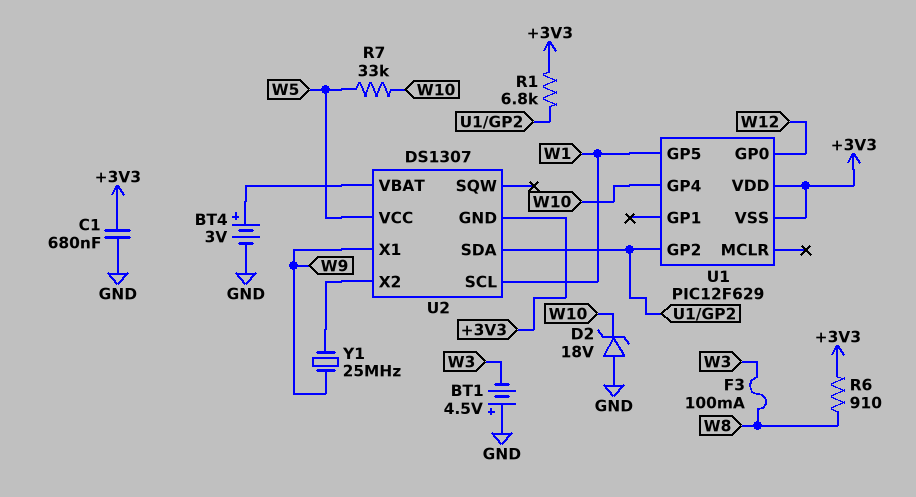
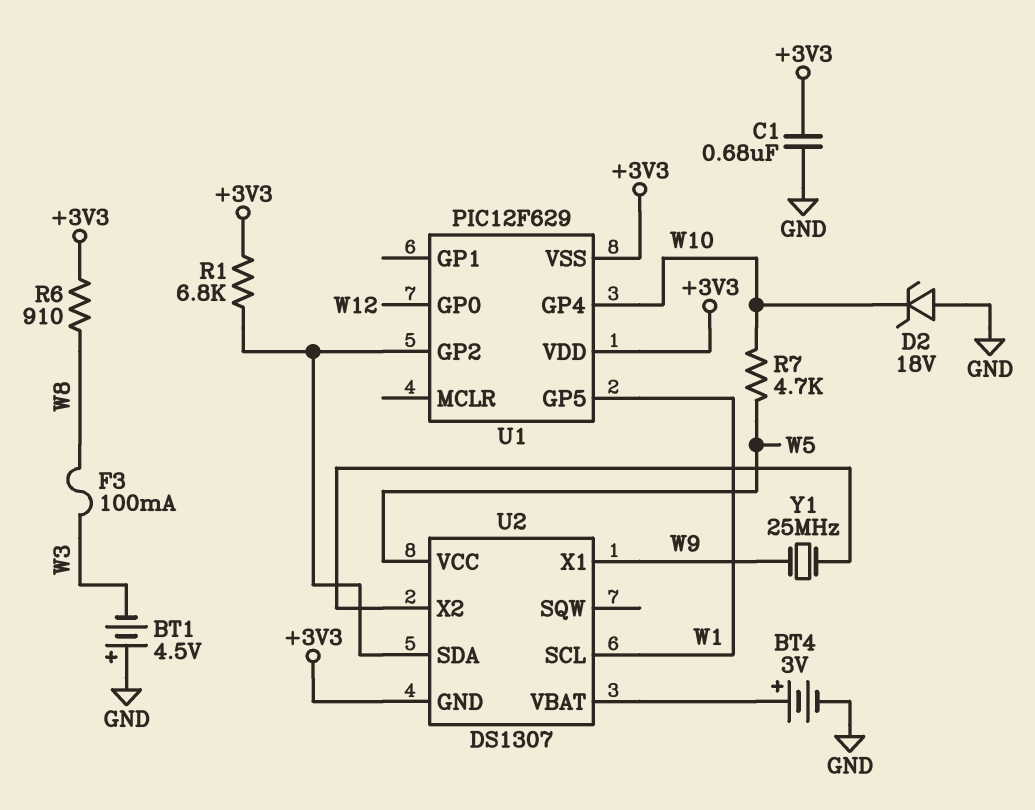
R7: 33k (W5, W10) -> 4.7k (W5, W10)

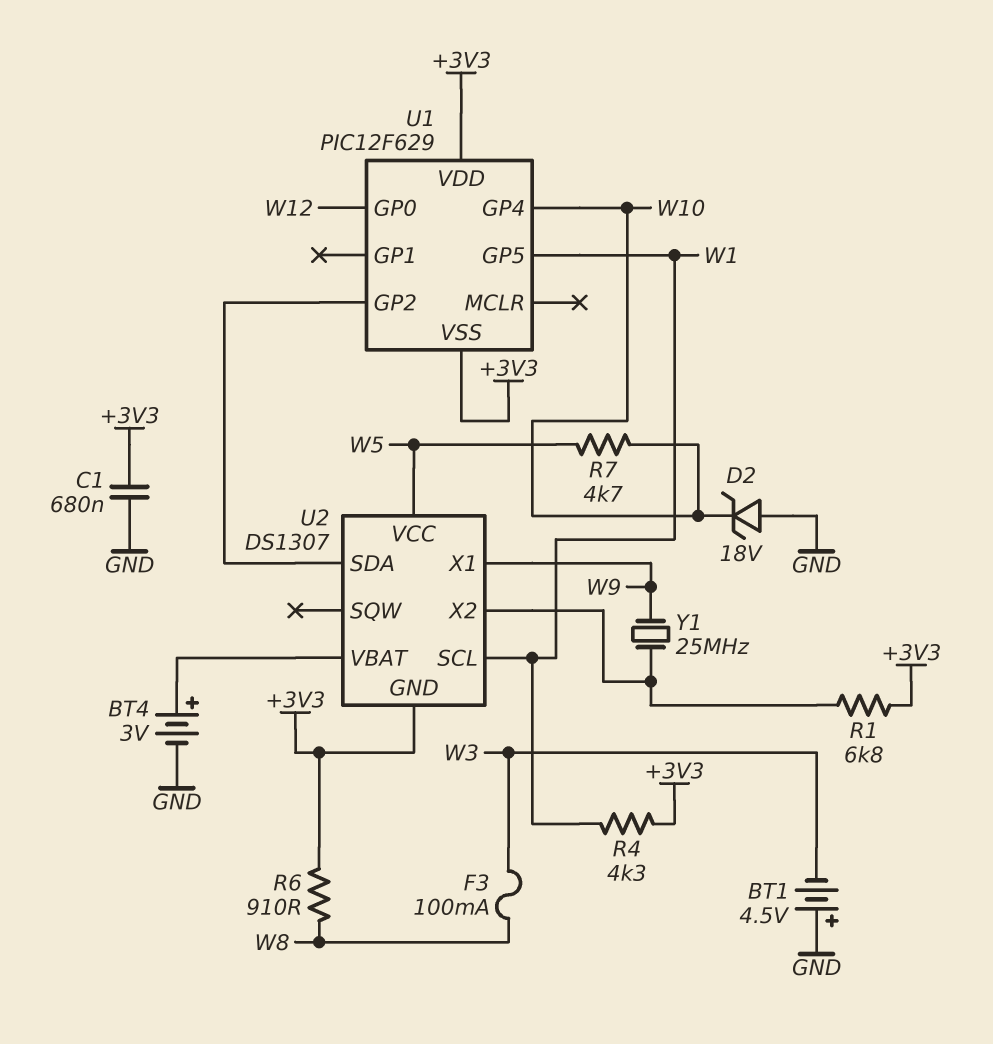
R1: 6.8k (+3V3, U1/GP2) -> 6.8k (+3V3, U2/X2)
R4: none -> 4.3k (+3V3, W1)

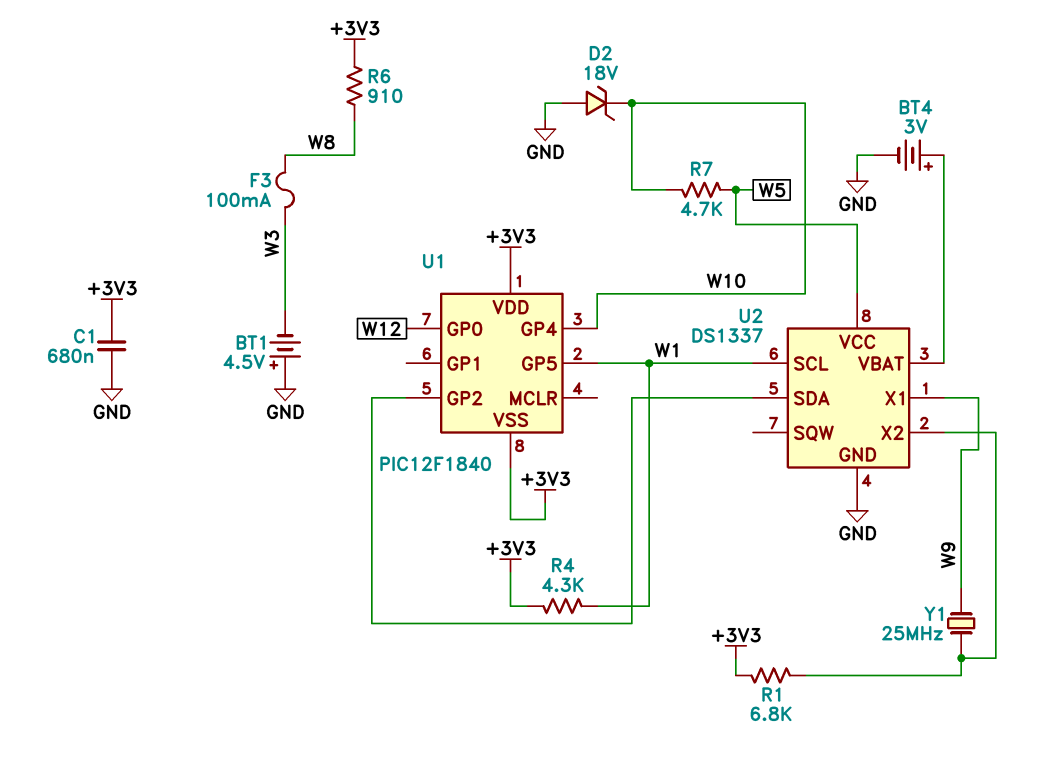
U1: PIC12F629 -> PIC12F1840
U2: DS1307 -> DS1337
U2 pin GND: +3V3 -> GND

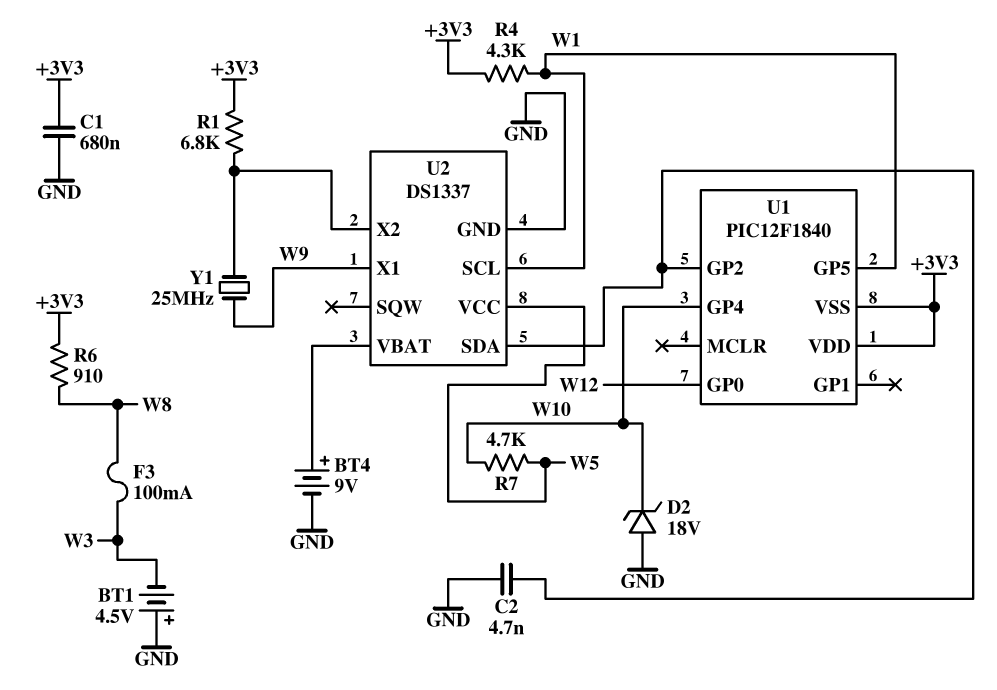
BT4: 3V (plus U2/VBAT, minus GND) -> 9V (plus U2/VBAT, minus GND)
C2: none -> 4.7nF (GND, U1/GP2)

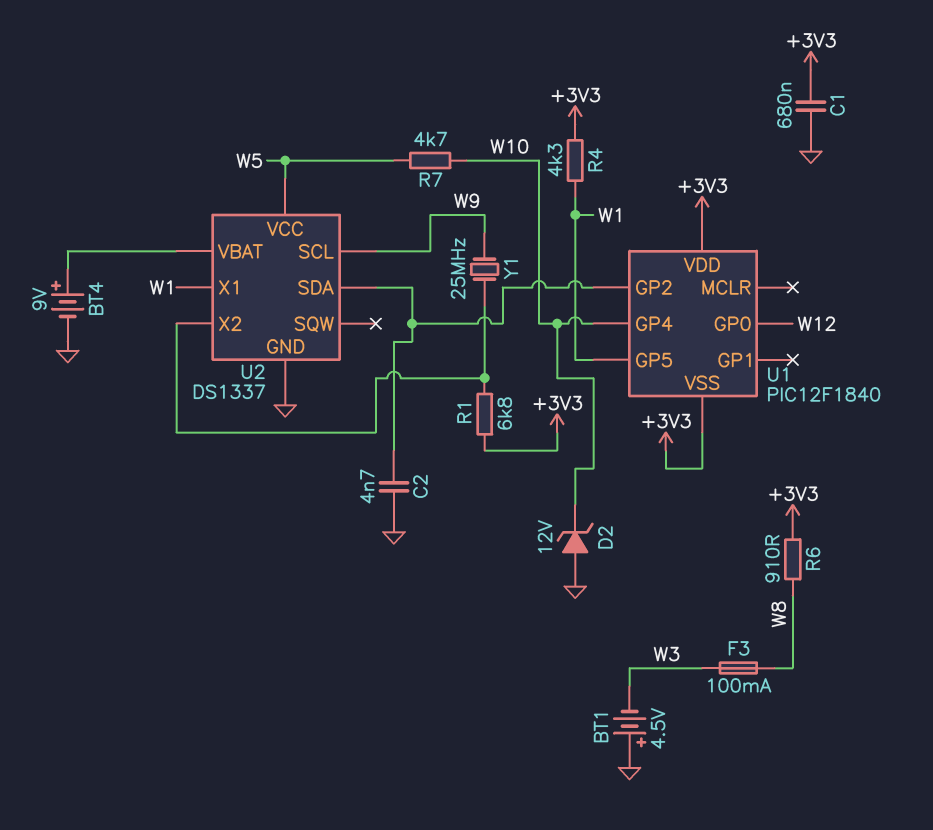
D2: zener 18V (A GND, K W10) -> zener 12V (A GND, K W10)
U2 pin SCL: W1 -> W9
U2 pin X1: W9 -> W1

